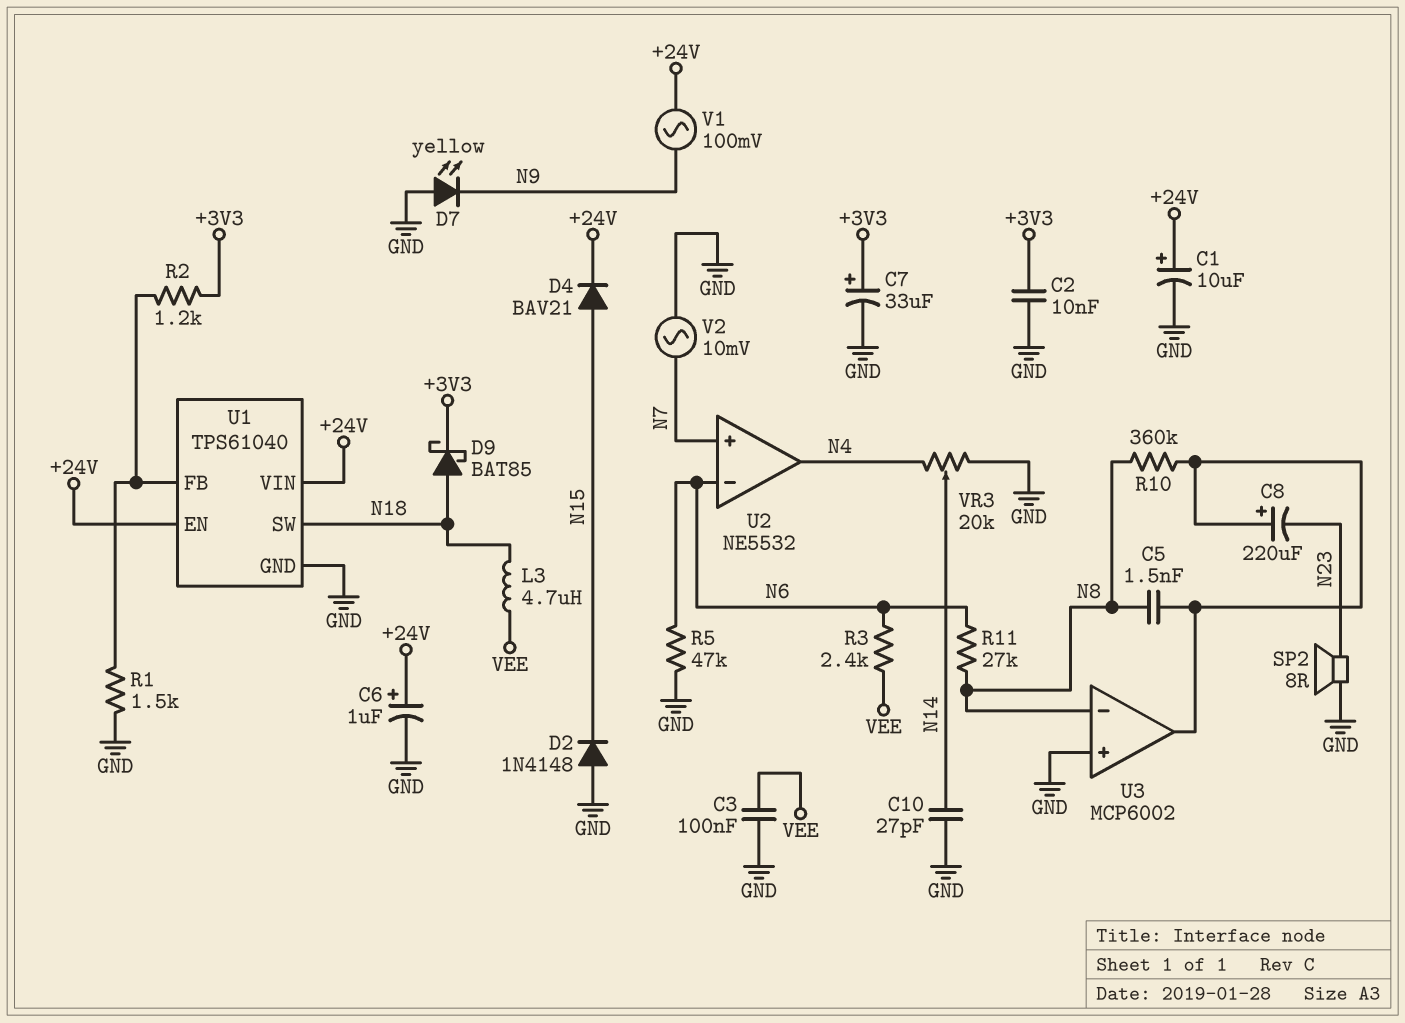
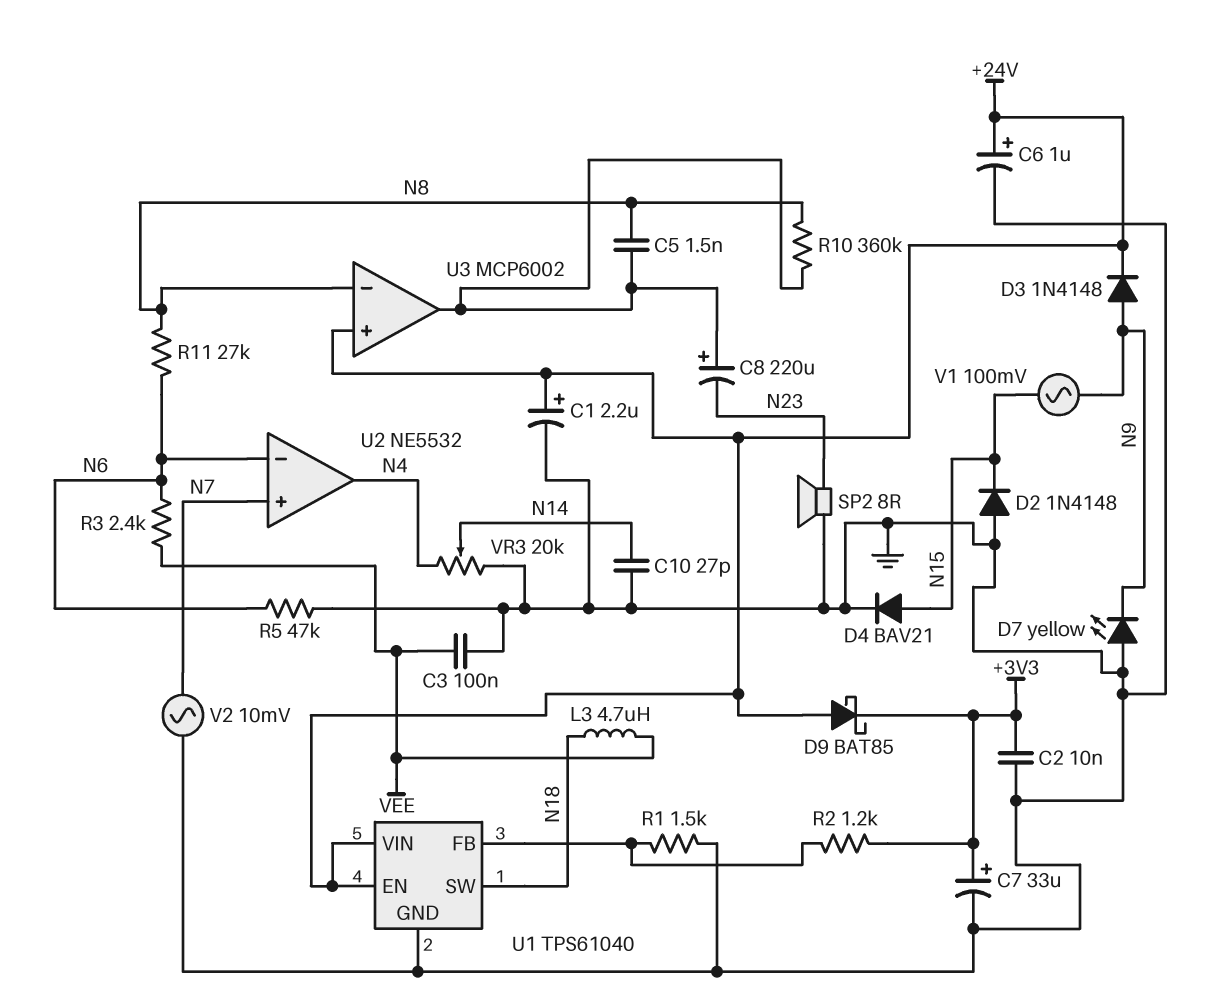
C1: 10uF (plus +24V, minus GND) -> 2.2uF (plus +24V, minus GND)
D3: none -> diode 1N4148 (A N9, K +24V)
D4: diode BAV21 (A N15, K +24V) -> diode BAV21 (A N15, K GND)
D9: schottky BAT85 (A N18, K +3V3) -> schottky BAT85 (A +24V, K +3V3)
U3 pin in+: GND -> +24V
V1: AC 100mV (+24V, N9) -> AC 100mV (N9, N15)

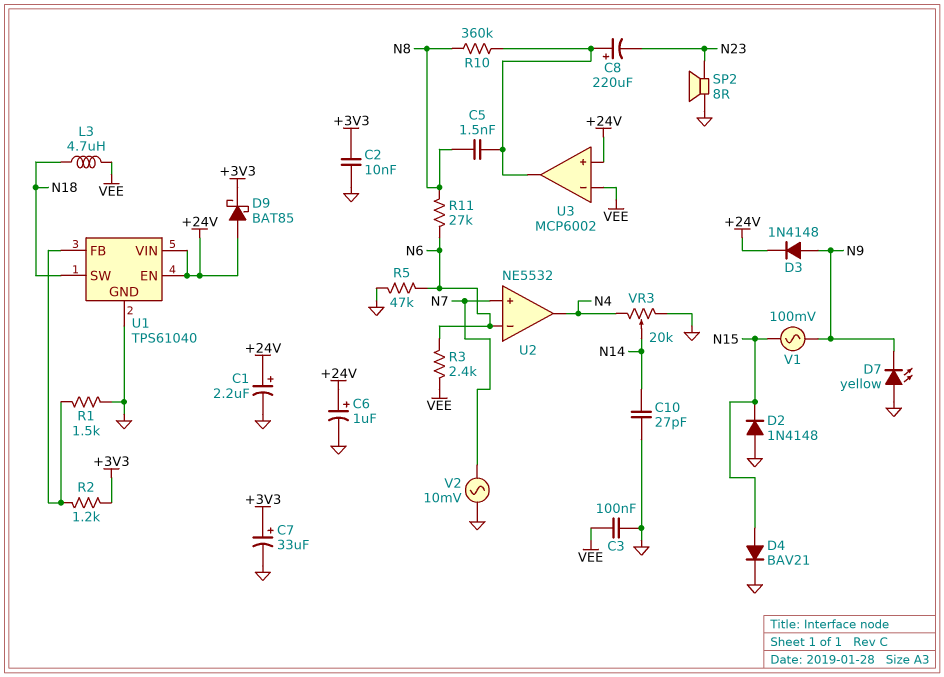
U3 pin in-: N8 -> VEE

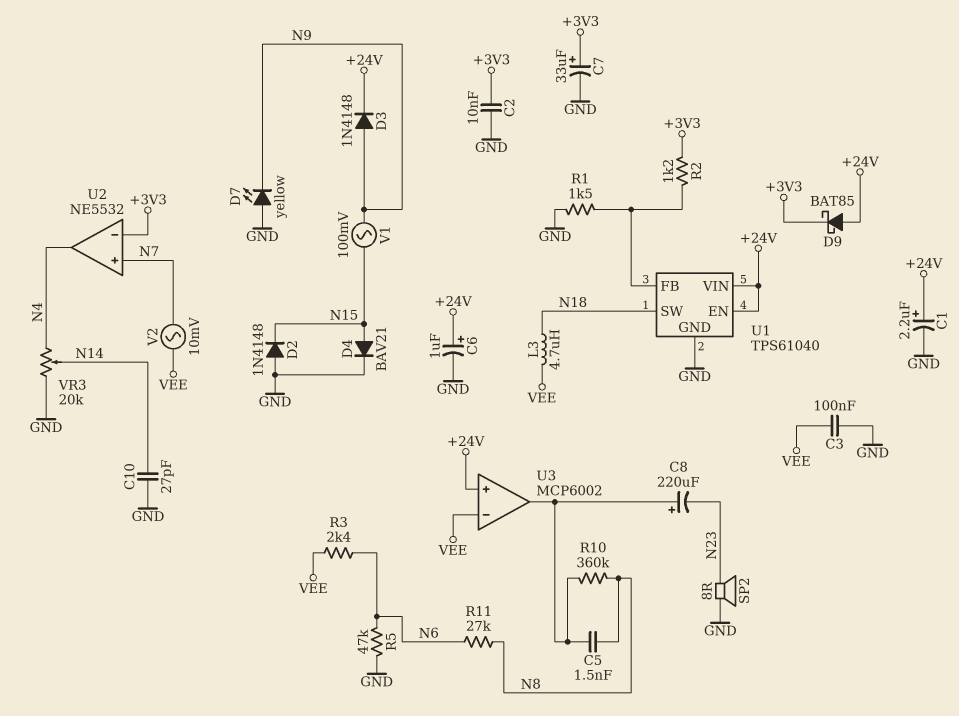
U2 pin in-: N6 -> +3V3
V2: AC 10mV (GND, N7) -> AC 10mV (N7, VEE)

